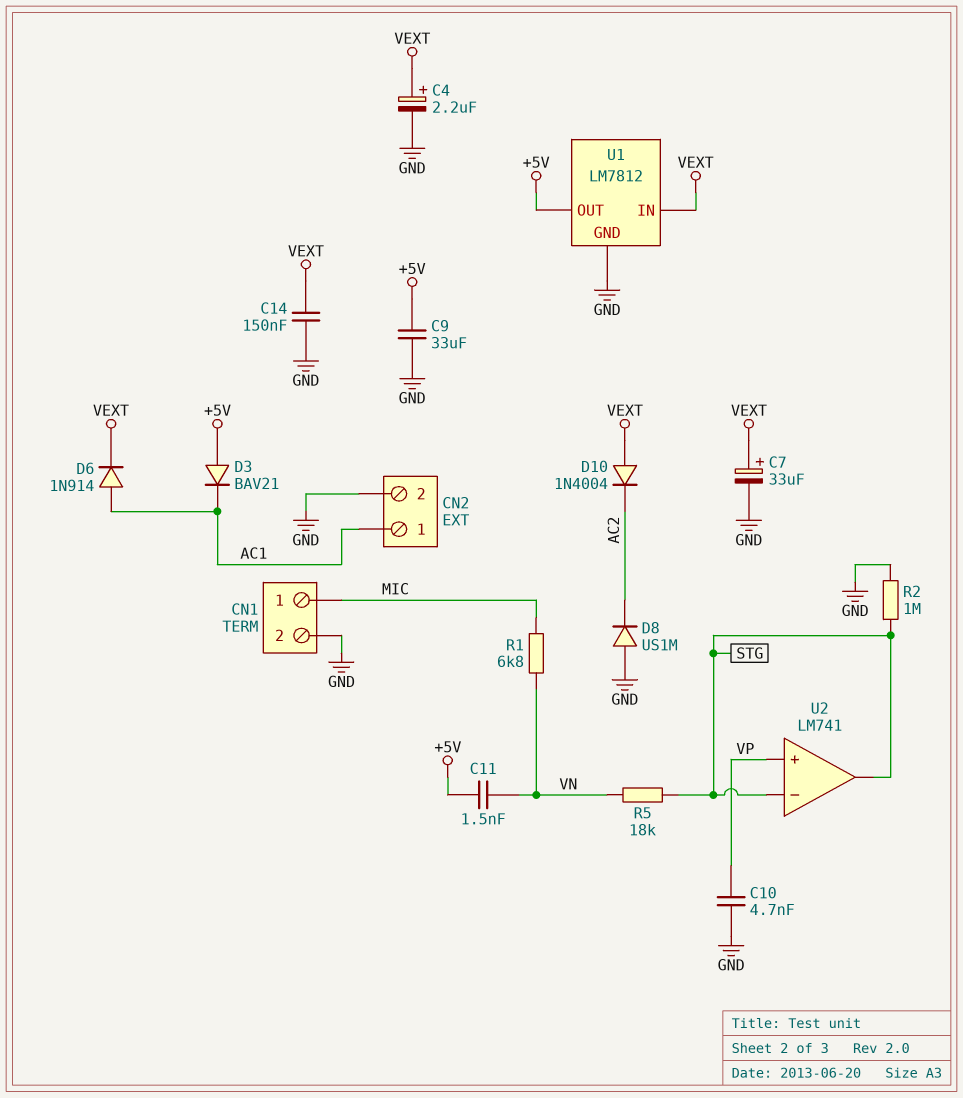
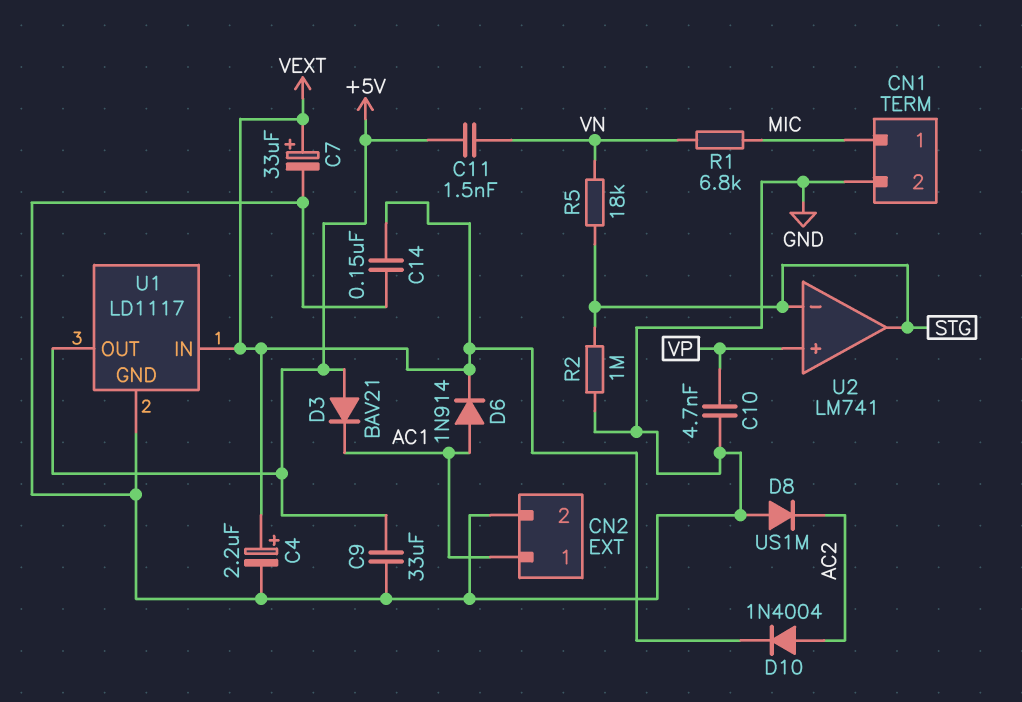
D10: diode 1N4004 (A VEXT, K AC2) -> diode 1N4004 (A AC2, K VEXT)
U1: LM7812 -> LD1117

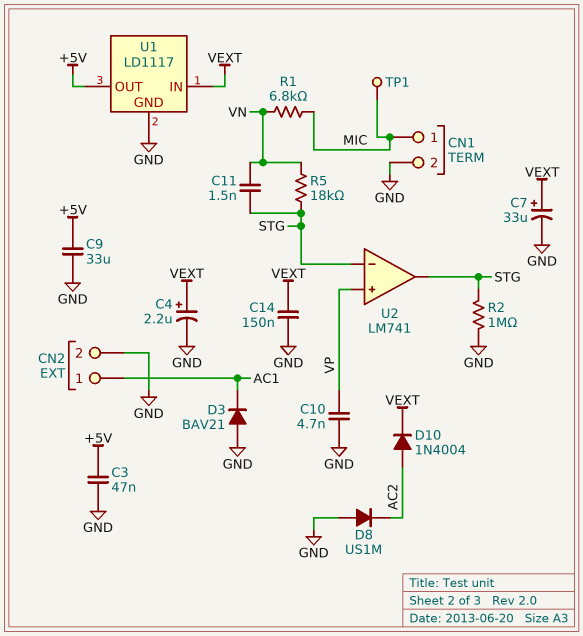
C3: none -> 47nF (+5V, GND)
C11: 1.5nF (+5V, VN) -> 1.5nF (STG, VN)
D3: diode BAV21 (A +5V, K AC1) -> diode BAV21 (A GND, K AC1)
D6: diode 1N914 (A AC1, K VEXT) -> none
TP1: none -> test point (MIC)

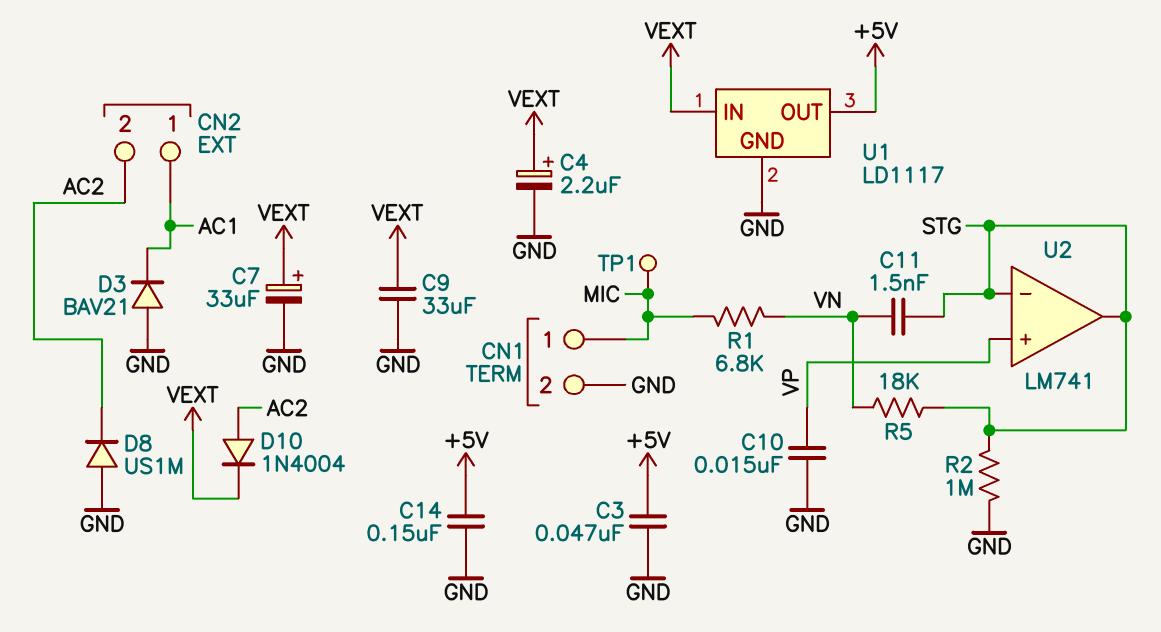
C9: 33uF (+5V, GND) -> 33uF (GND, VEXT)
C10: 4.7nF (GND, VP) -> 15nF (GND, VP)
C14: 150nF (GND, VEXT) -> 150nF (+5V, GND)
CN2 pin 2: GND -> AC2

